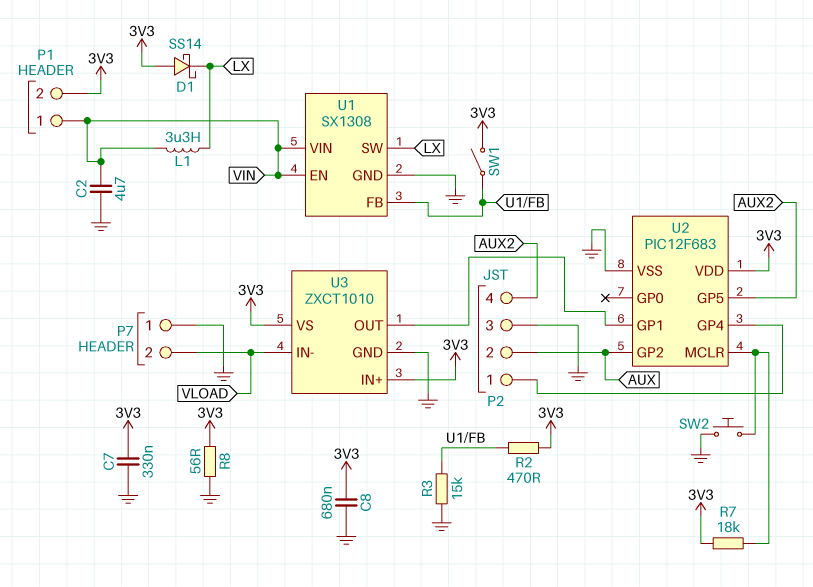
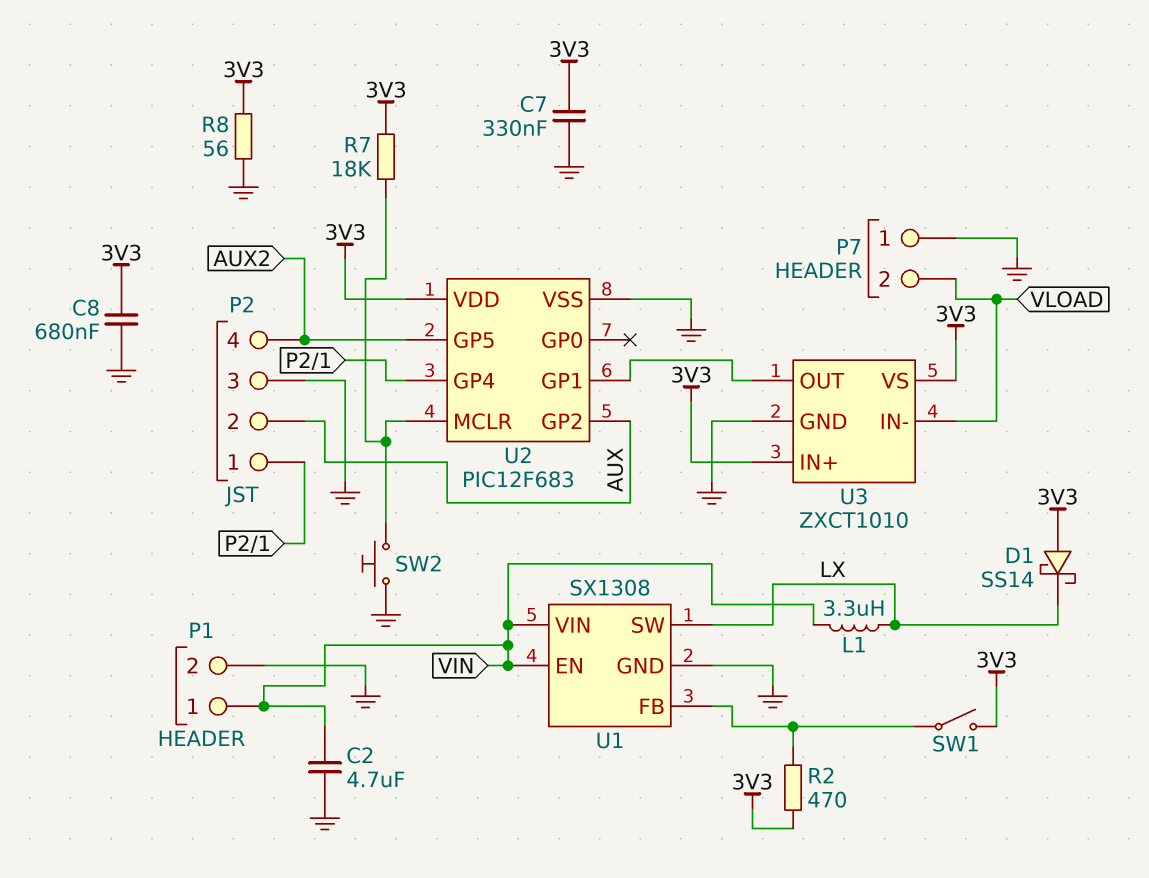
P1 pin 2: 3V3 -> GND
R3: 15k (GND, U1/FB) -> none

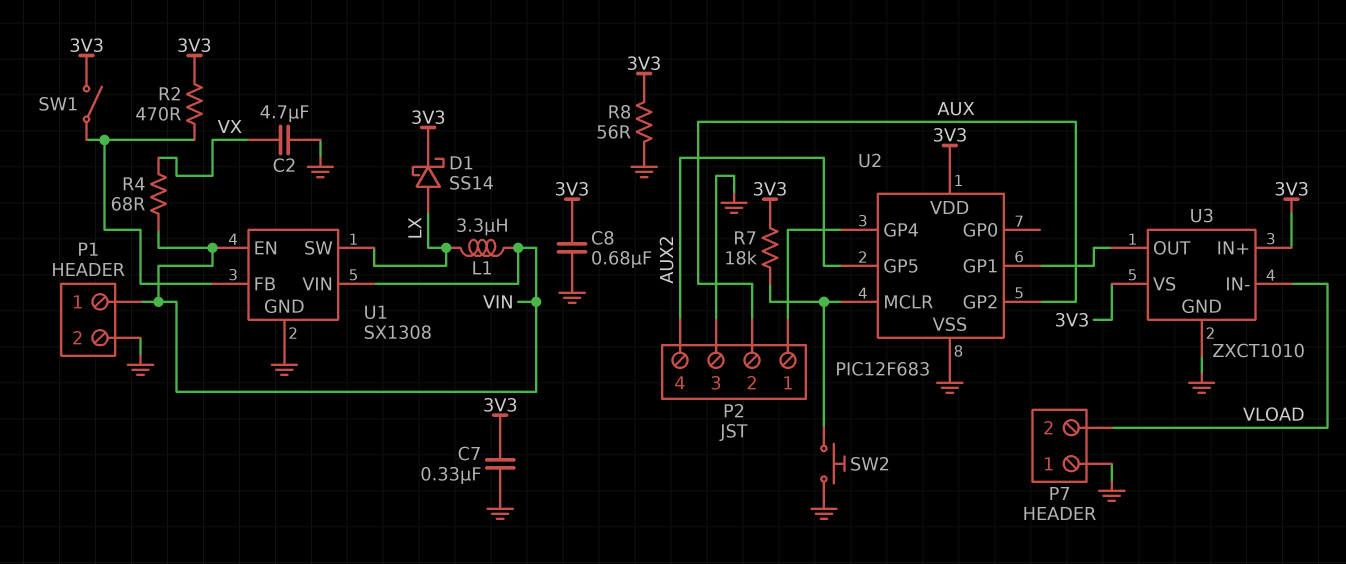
C2: 4.7uF (GND, VIN) -> 4.7uF (GND, VX)
D1: schottky SS14 (A 3V3, K LX) -> schottky SS14 (A LX, K 3V3)
R4: none -> 68 (VIN, VX)

